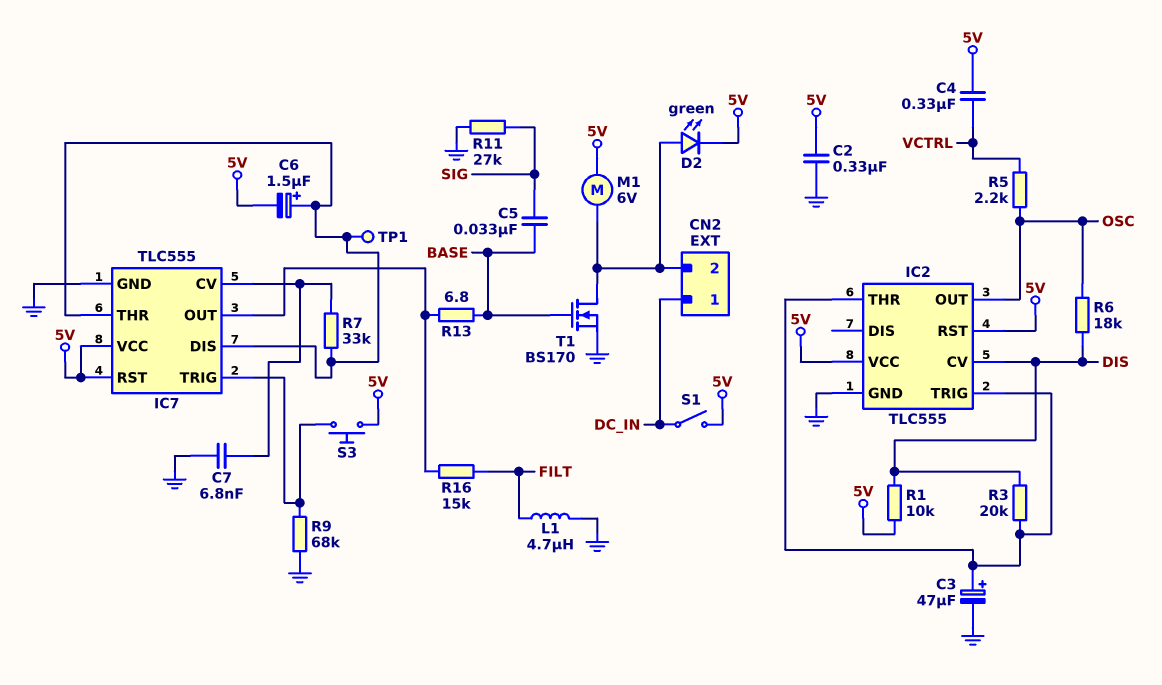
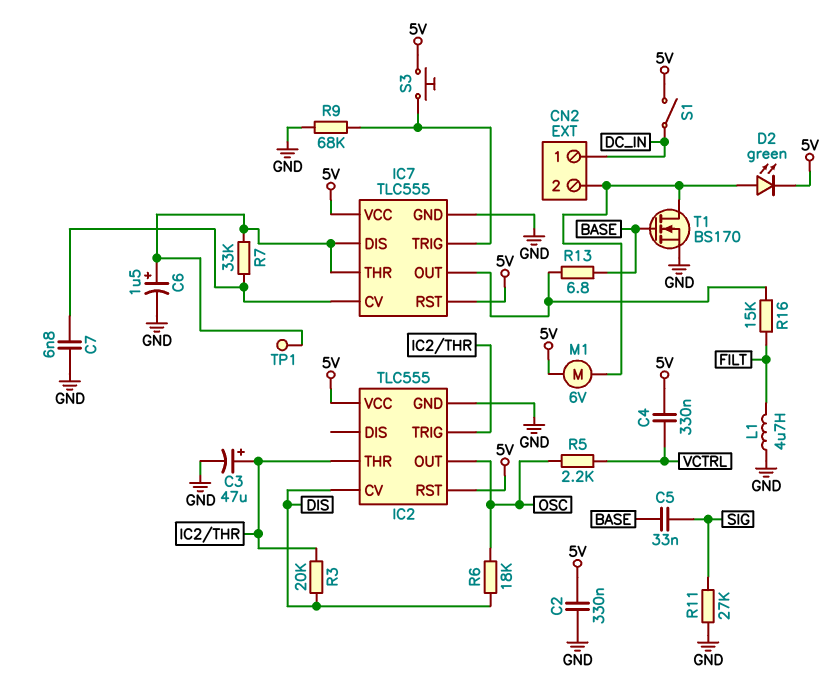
C6: 1.5uF (plus IC7/DIS, minus 5V) -> 1.5uF (plus IC7/DIS, minus GND)
R1: 10k (5V, DIS) -> none

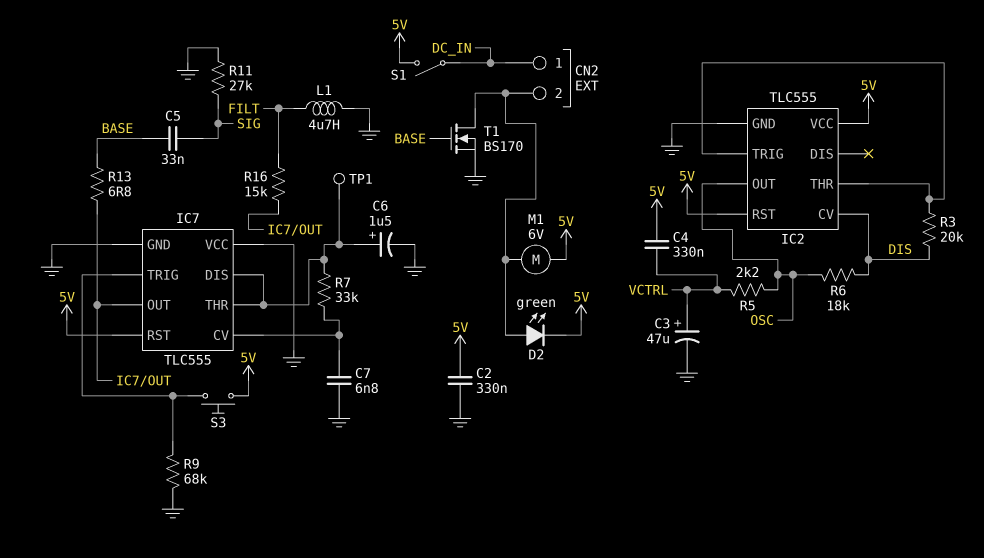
C3: 47uF (plus IC2/THR, minus GND) -> 47uF (plus VCTRL, minus GND)
IC7 pin VCC: 5V -> GND

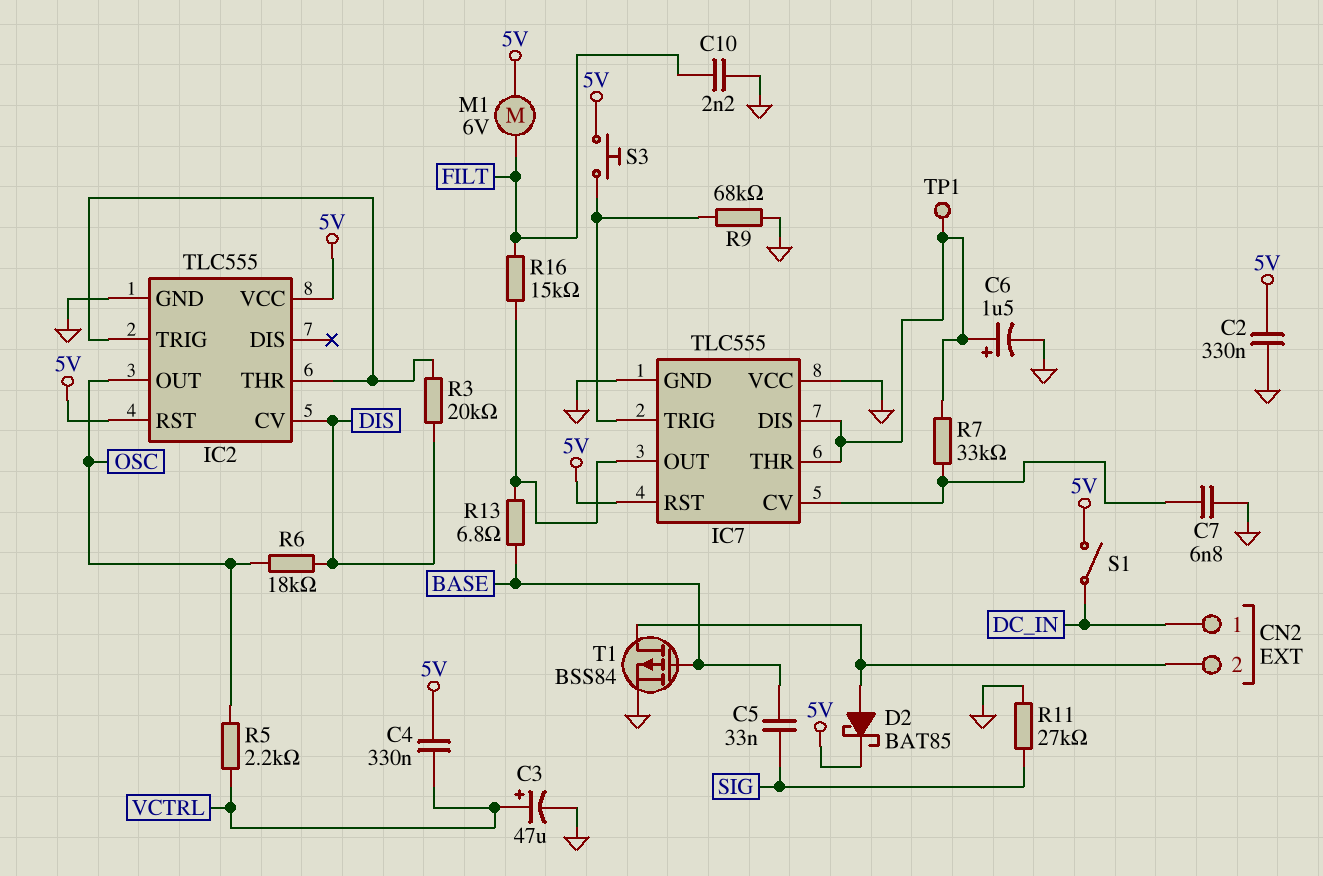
C10: none -> 2.2nF (FILT, GND)
D2: LED green (A CN2/2, K 5V) -> schottky BAT85 (A CN2/2, K 5V)
L1: 4.7uH (FILT, GND) -> none
M1: motor 6V (5V, CN2/2) -> motor 6V (5V, FILT)
T1: NMOS BS170 (G BASE, D CN2/2, S GND) -> PMOS BSS84 (G BASE, D CN2/2, S GND)

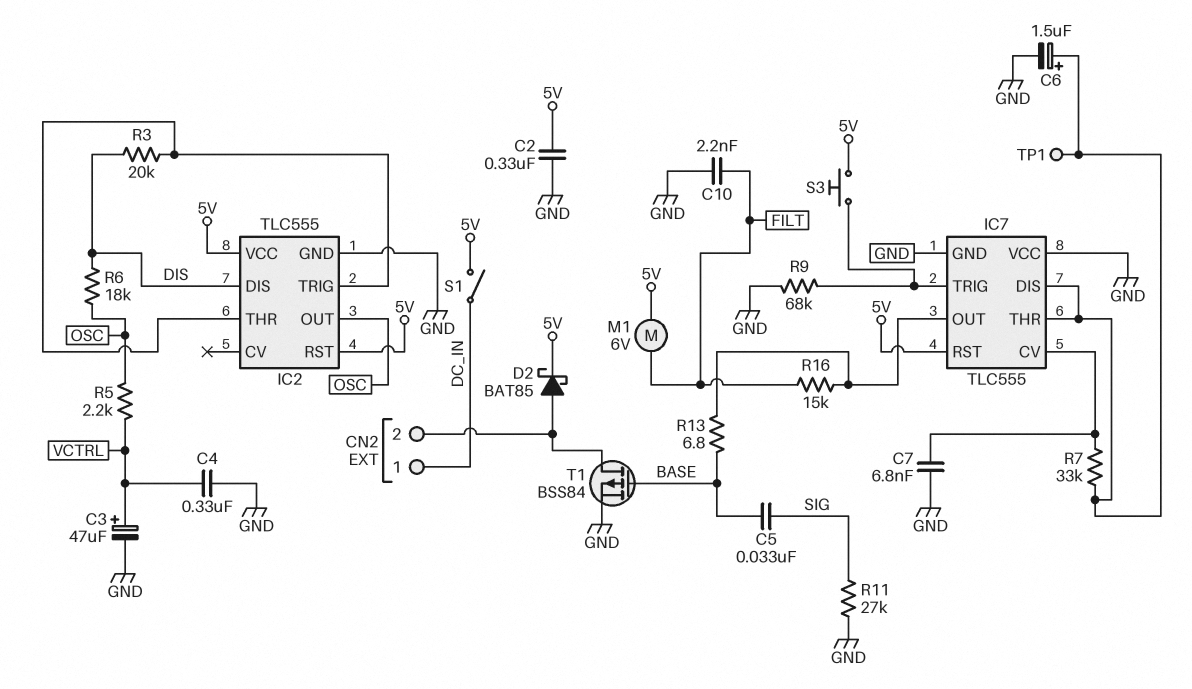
C4: 330nF (5V, VCTRL) -> 330nF (GND, VCTRL)
IC2 pin CV: DIS -> none
IC2 pin DIS: none -> DIS

